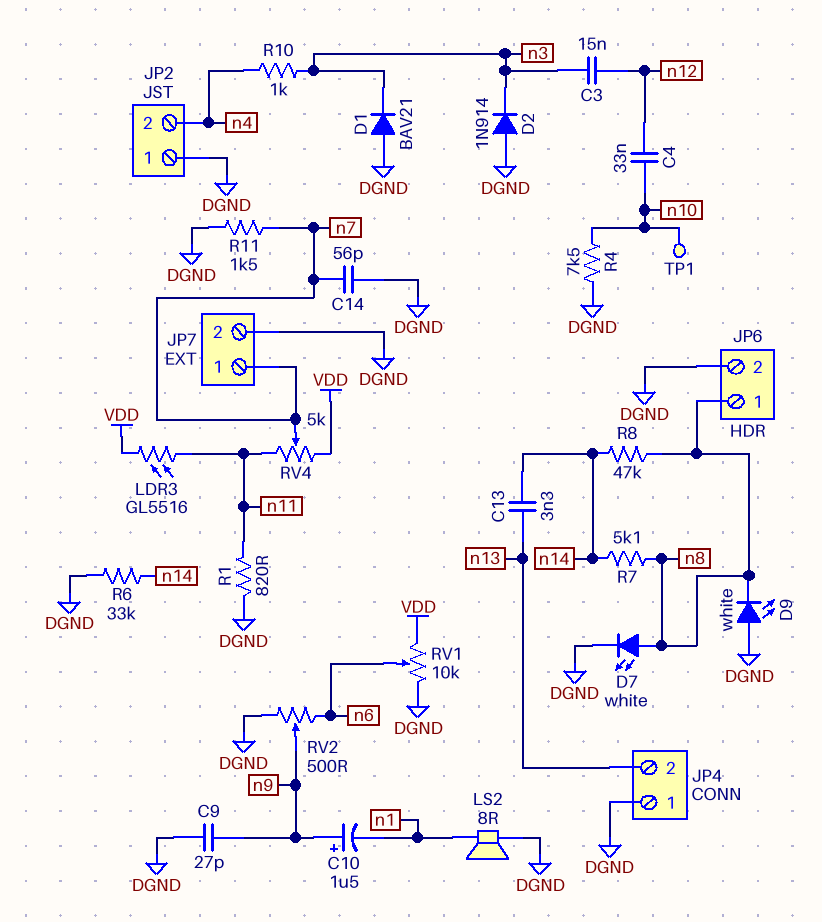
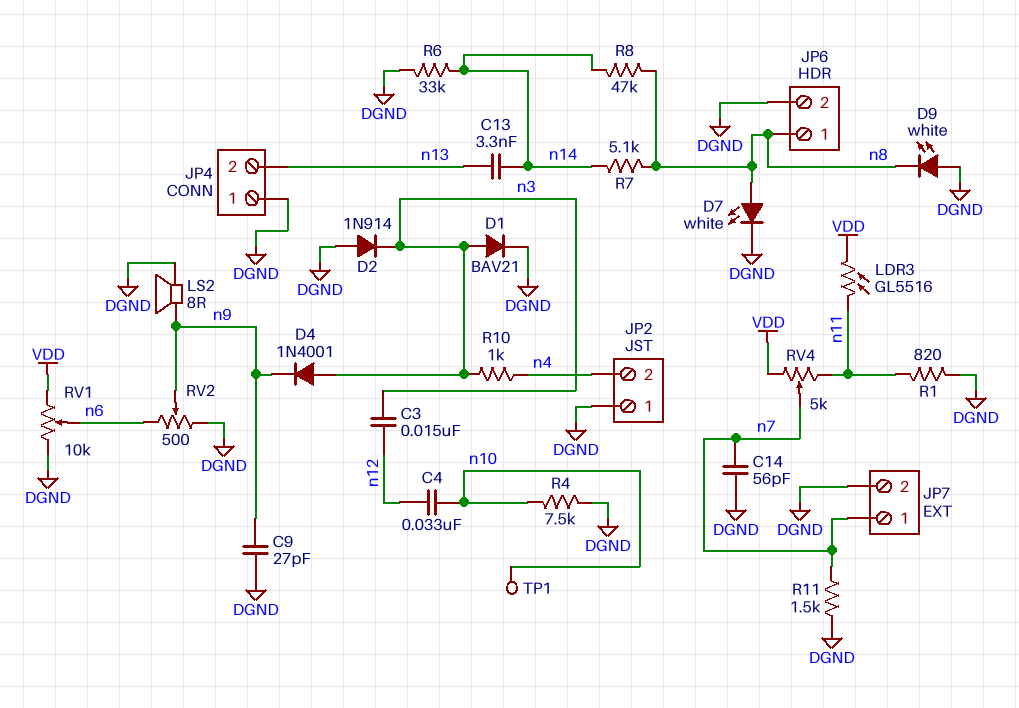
C10: 1.5uF (plus n9, minus n1) -> none
D1: diode BAV21 (A DGND, K n3) -> diode BAV21 (A n3, K DGND)
D4: none -> diode 1N4001 (A n3, K n9)
LS2: speaker 8R (DGND, n1) -> speaker 8R (DGND, n9)

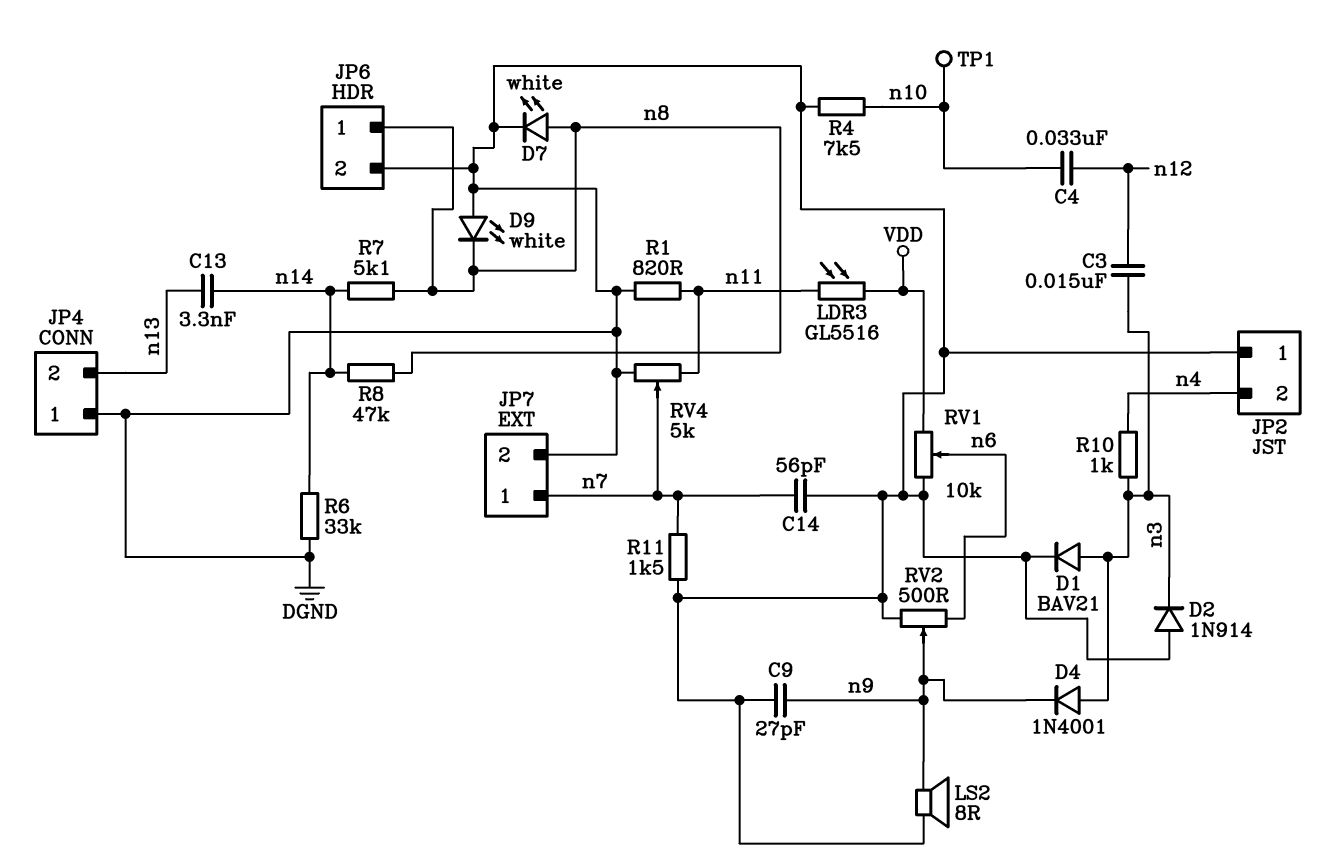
RV4: 5k (VDD, n11, wiper n7) -> 5k (DGND, n11, wiper n7)

